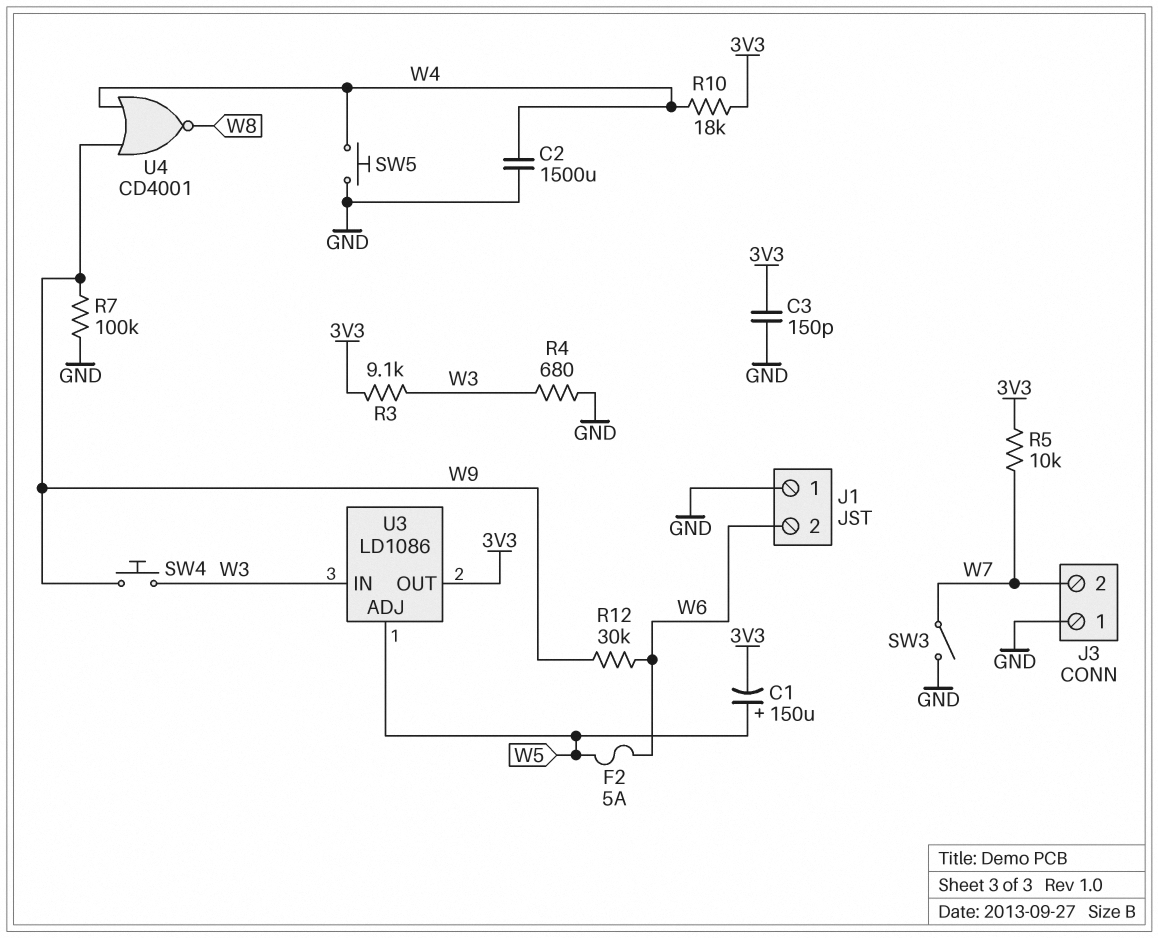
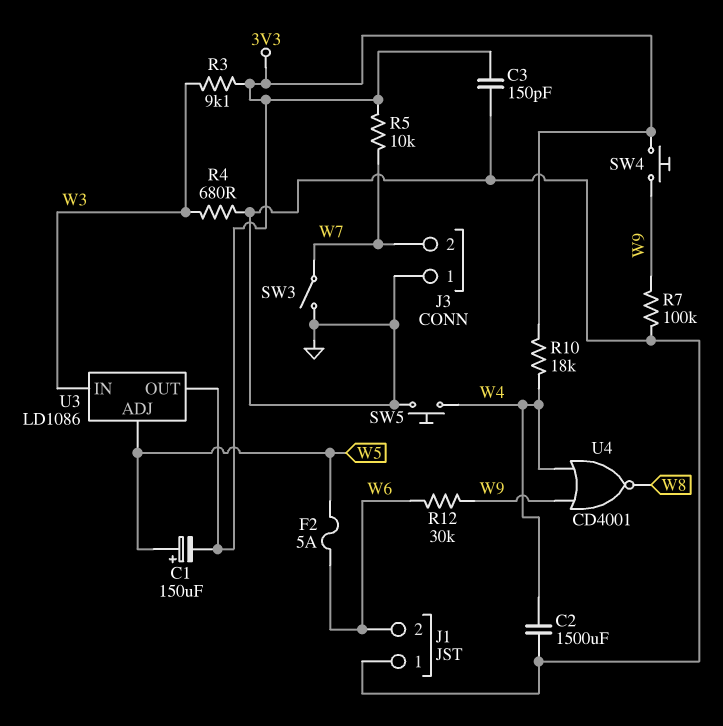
SW4: button (W3, W9) -> button (3V3, W9)

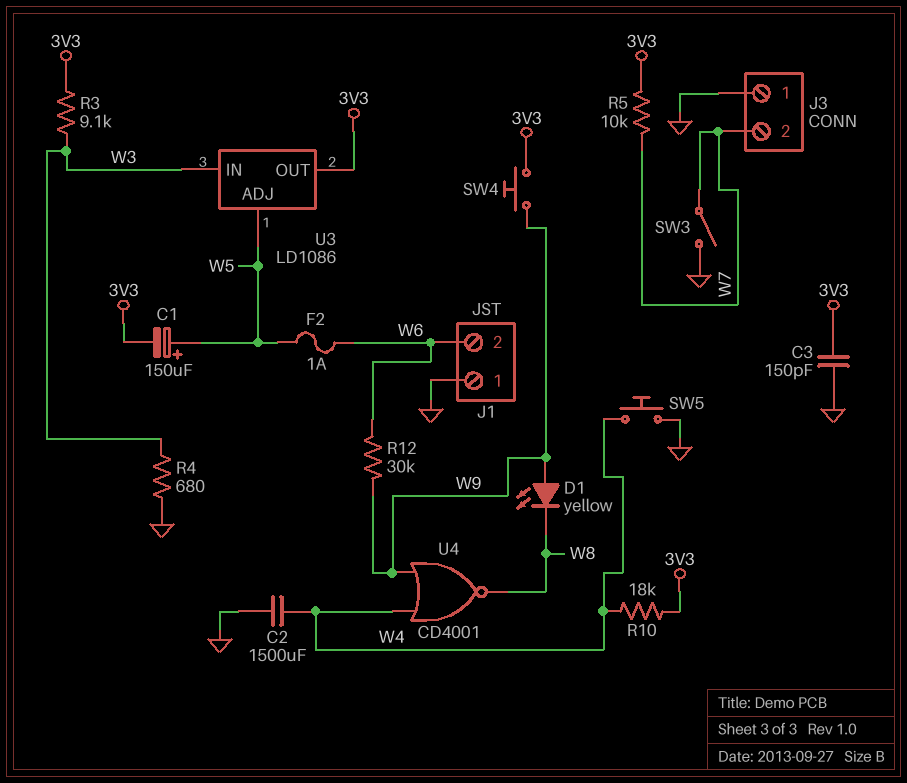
D1: none -> LED yellow (A W9, K W8)
F2: 5A (W5, W6) -> 1A (W5, W6)
R7: 100k (GND, W9) -> none

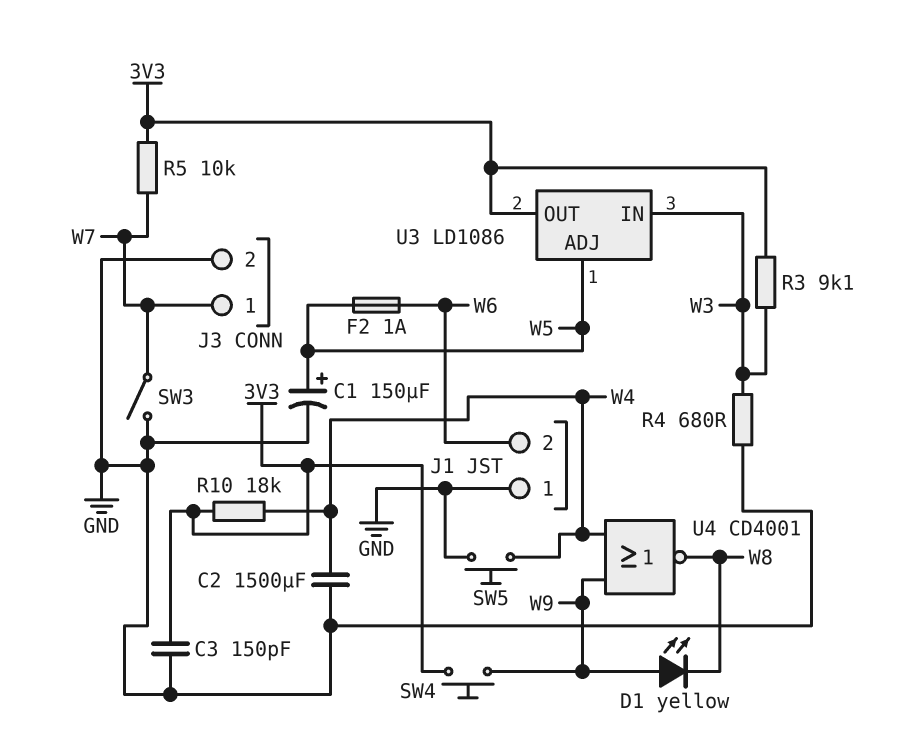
C1: 150uF (plus W5, minus 3V3) -> 150uF (plus W5, minus GND)
J3 pin 1: GND -> W7
J3 pin 2: W7 -> GND
R12: 30k (W6, W9) -> none

